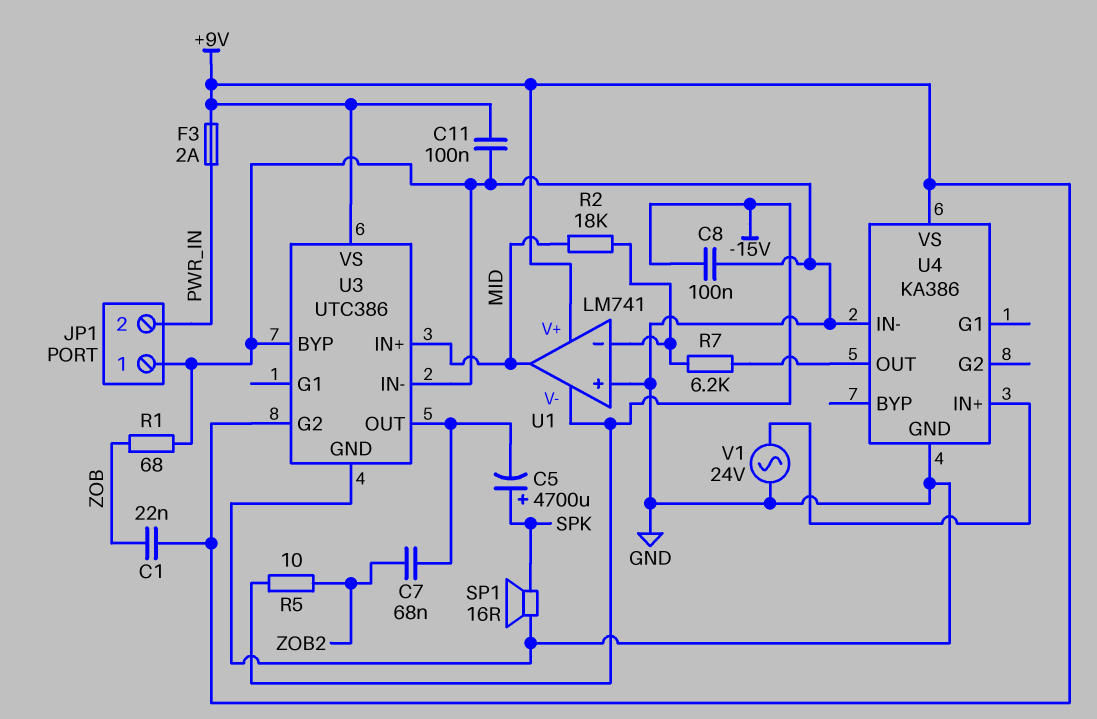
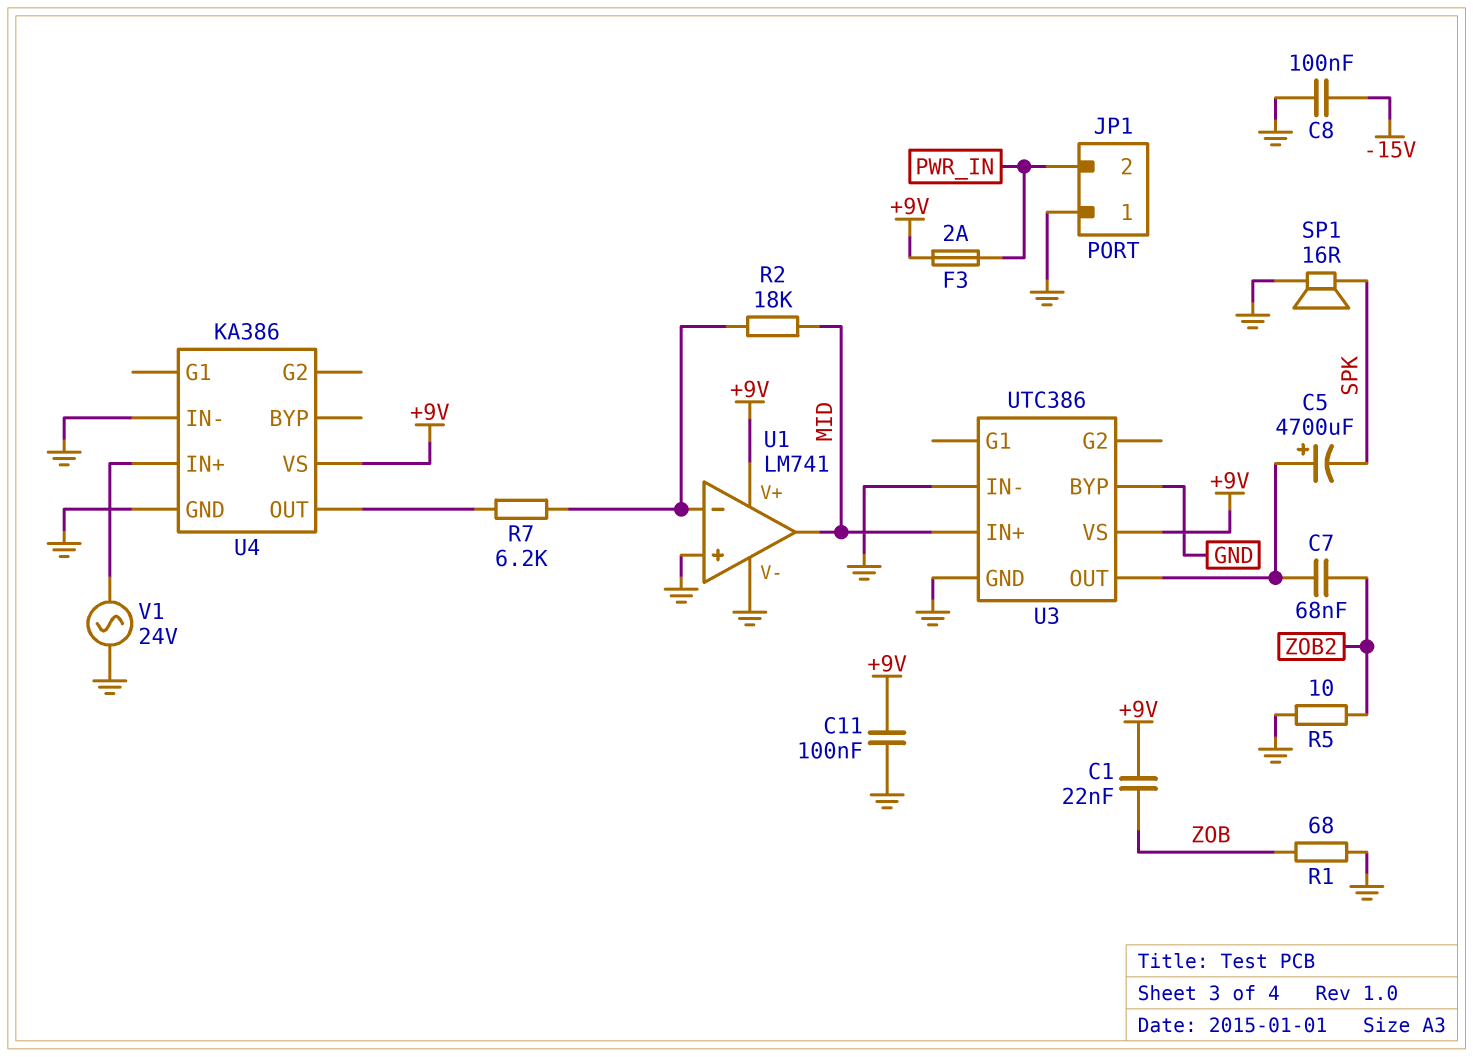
C5: 4700uF (plus SPK, minus U3/OUT) -> 4700uF (plus U3/OUT, minus SPK)
R5: 10 (-15V, ZOB2) -> 10 (GND, ZOB2)
U1 pin V-: -15V -> GND
U3 pin G2: +9V -> none

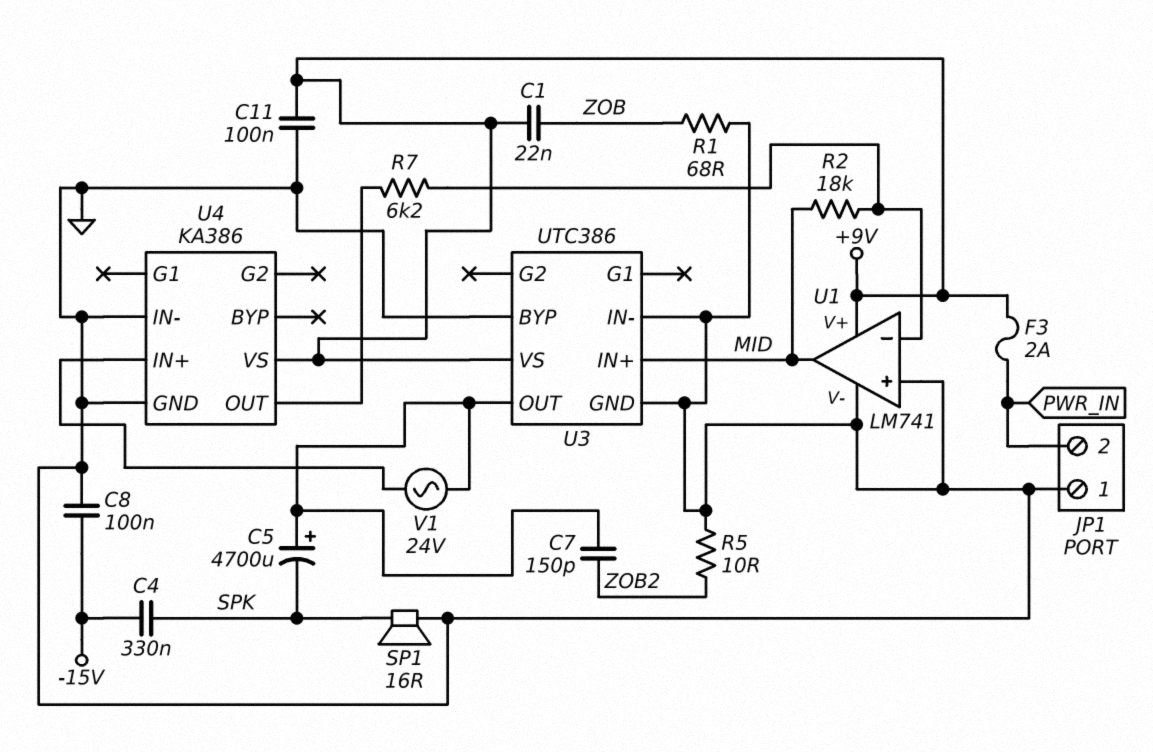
C4: none -> 330nF (-15V, SPK)
C7: 68nF (U3/OUT, ZOB2) -> 150pF (U3/OUT, ZOB2)
V1: AC 24V (GND, U4/IN+) -> AC 24V (U3/OUT, U4/IN+)

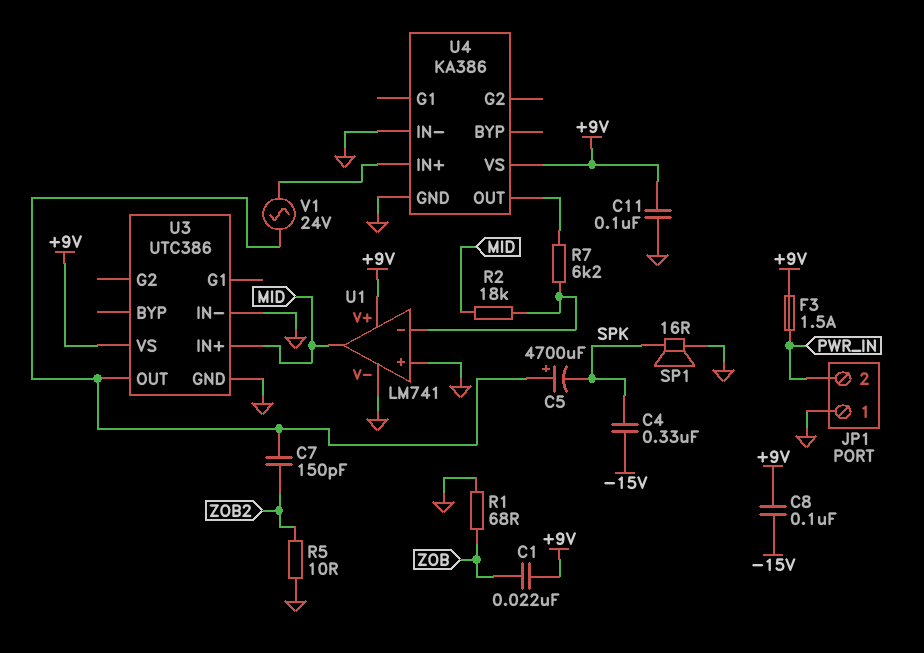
C8: 100nF (-15V, GND) -> 100nF (+9V, -15V)
F3: 2A (+9V, PWR_IN) -> 1.5A (+9V, PWR_IN)
U3 pin BYP: GND -> none

